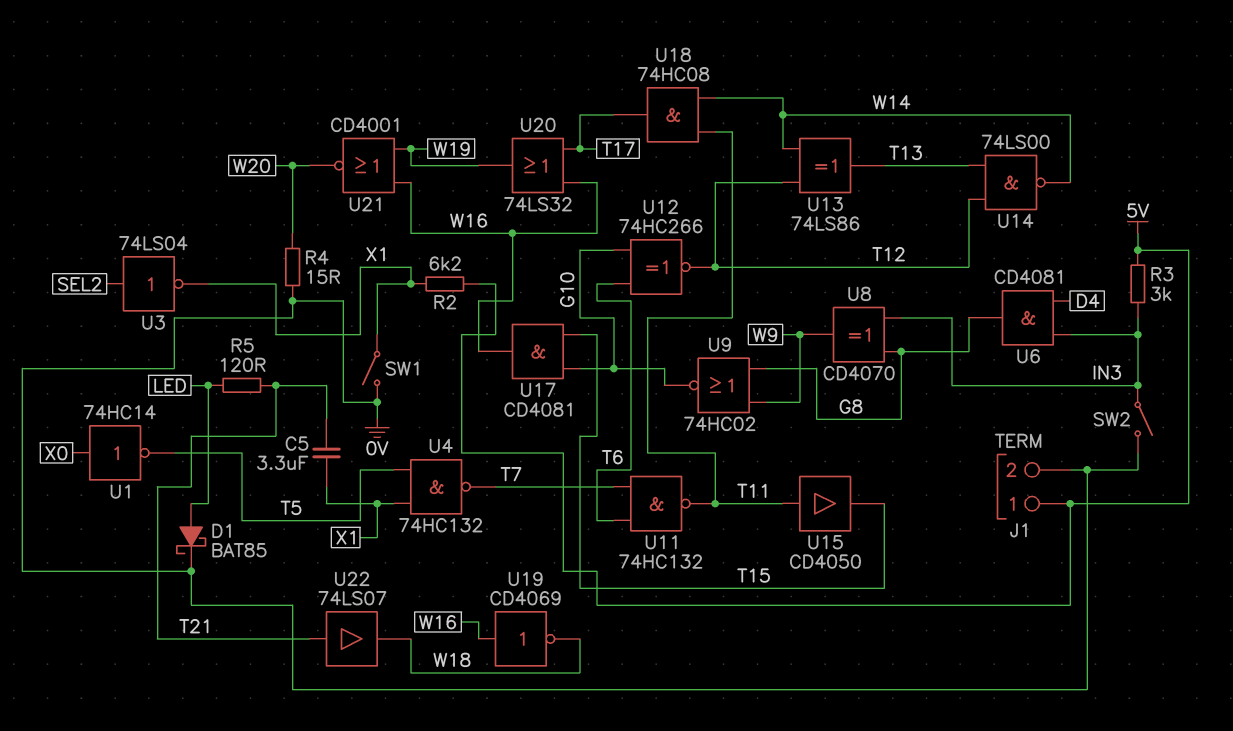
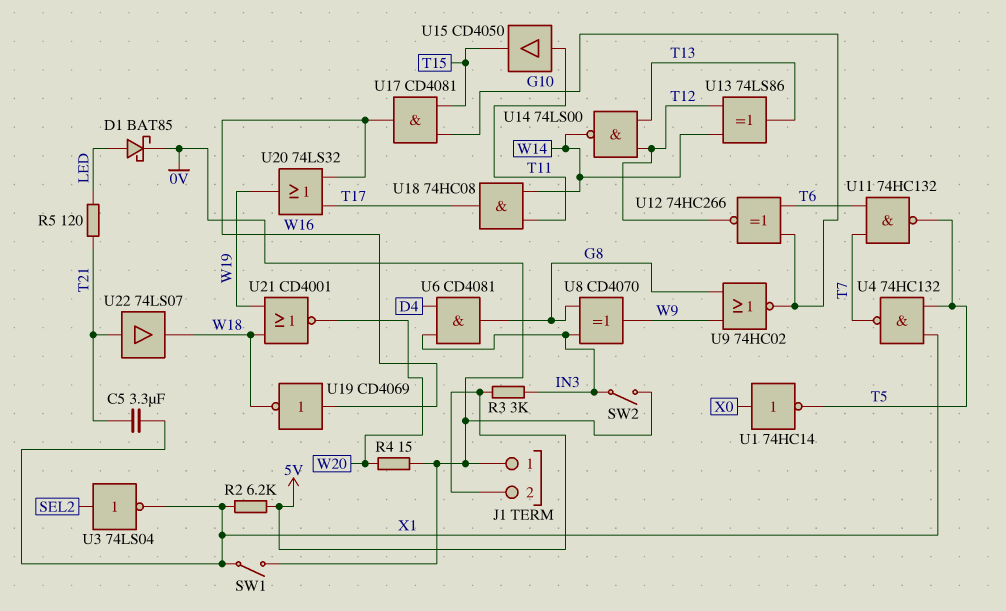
J1 pin 1: 5V -> 0V
J1 pin 2: 0V -> 5V
U11: NAND 74HC132 (in T6, in T7, out T11) -> NAND 74HC132 (in T6, in T7, out T5)
U21: NOR CD4001 (in W16, in W19, out W20) -> NOR CD4001 (in W18, in W19, out W20)

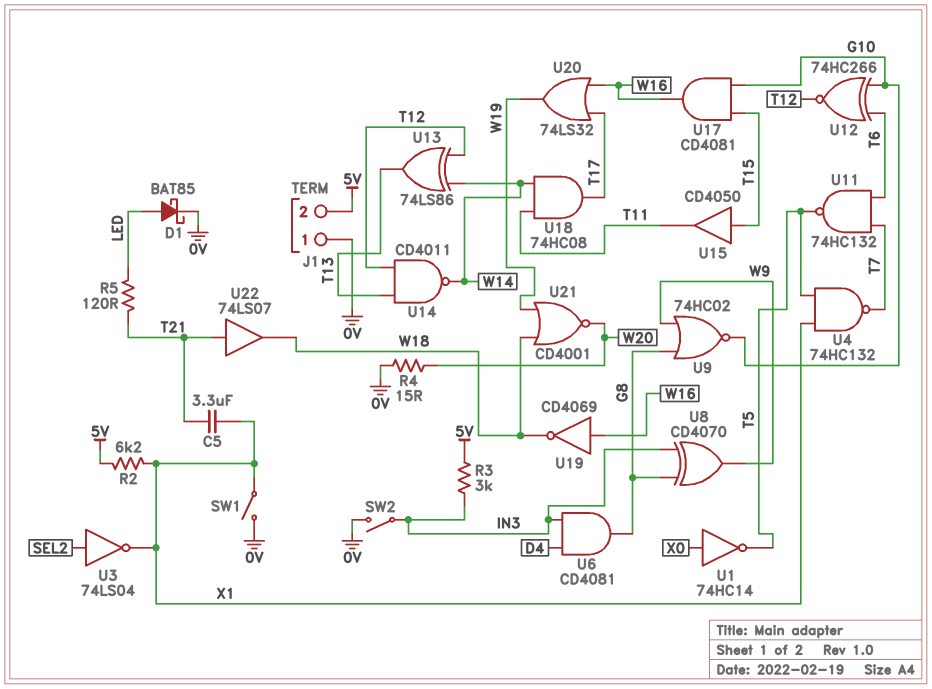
U14: NAND 74LS00 (in T12, in T13, out W14) -> NAND CD4011 (in T12, in T13, out W14)
U15: buffer CD4050 (in T11, out T15) -> buffer CD4050 (in T15, out T11)

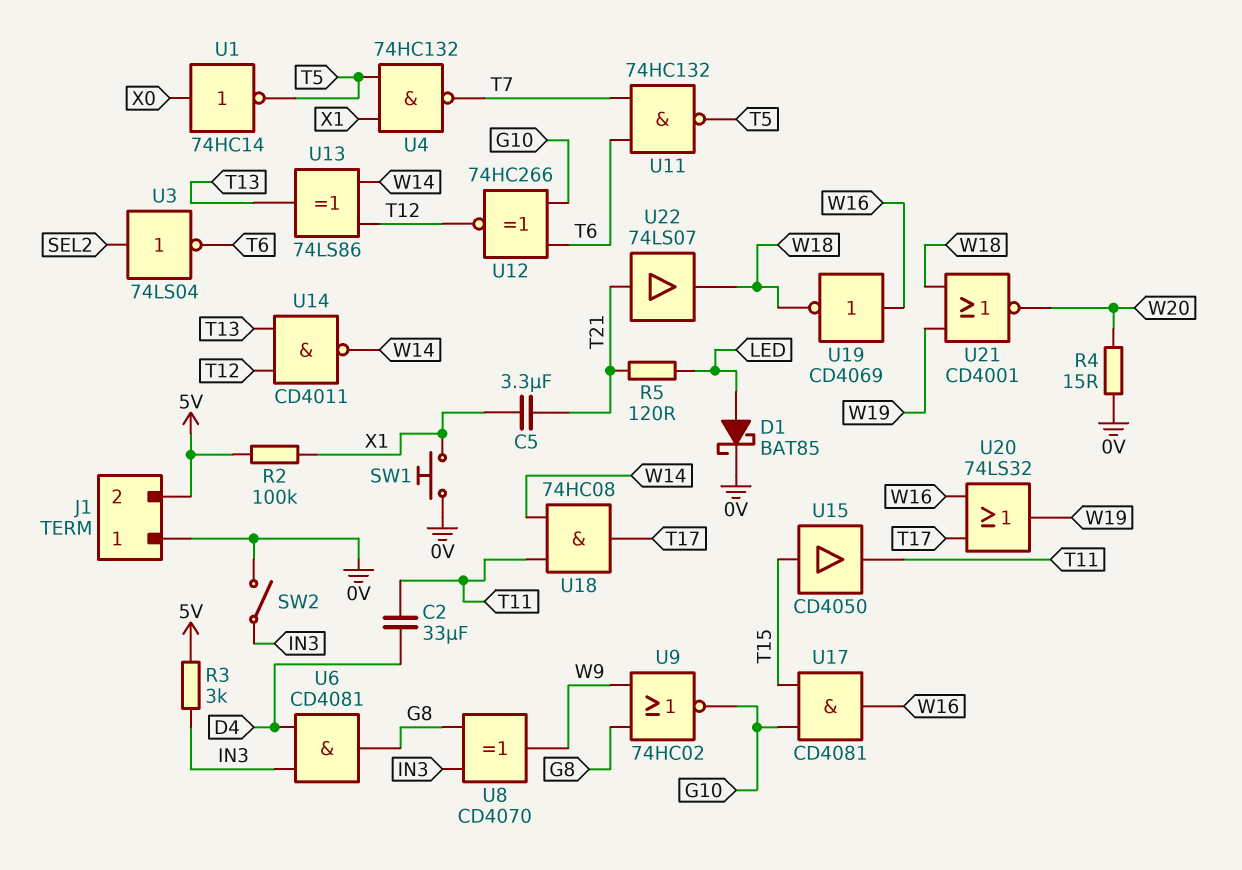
C2: none -> 33uF (D4, T11)
R2: 6.2k (5V, X1) -> 100k (5V, X1)
SW1: switch (0V, X1) -> button (0V, X1)
U3: NOT 74LS04 (in SEL2, out X1) -> NOT 74LS04 (in SEL2, out T6)

